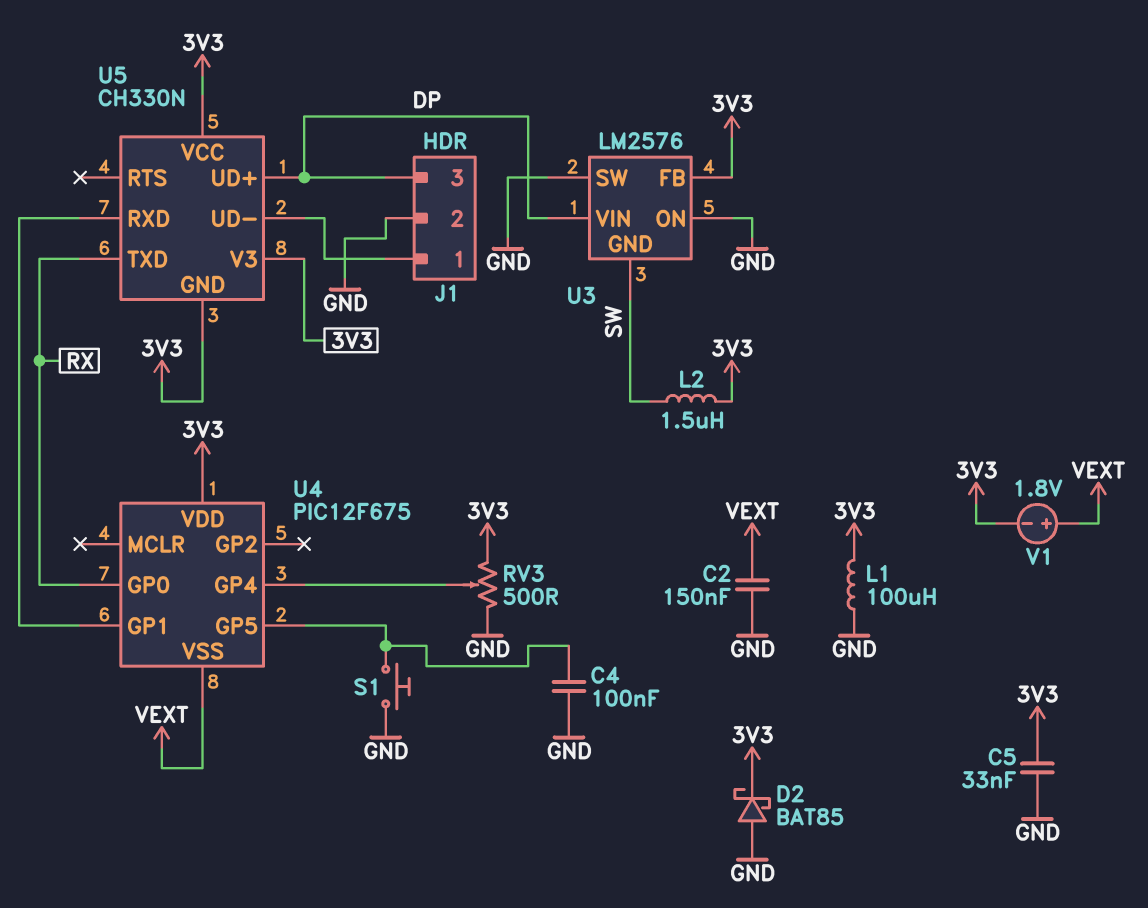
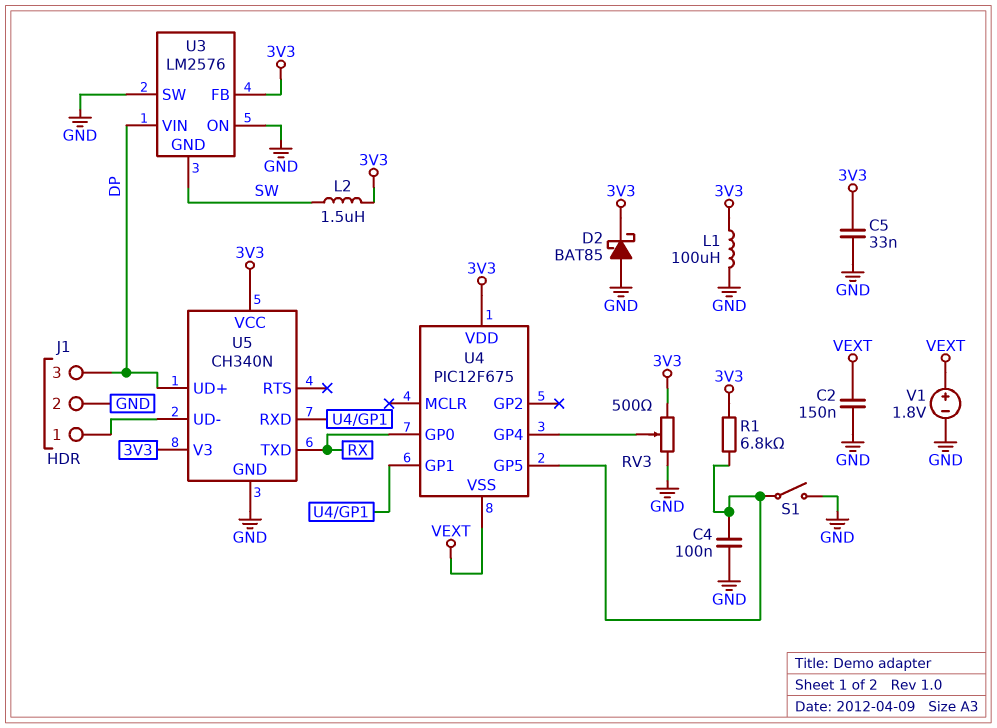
R1: none -> 6.8k (3V3, U4/GP5)
S1: button (GND, U4/GP5) -> switch (GND, U4/GP5)
U5: CH330N -> CH340N
U5 pin GND: 3V3 -> GND
V1: 1.8V (plus VEXT, minus 3V3) -> 1.8V (plus VEXT, minus GND)

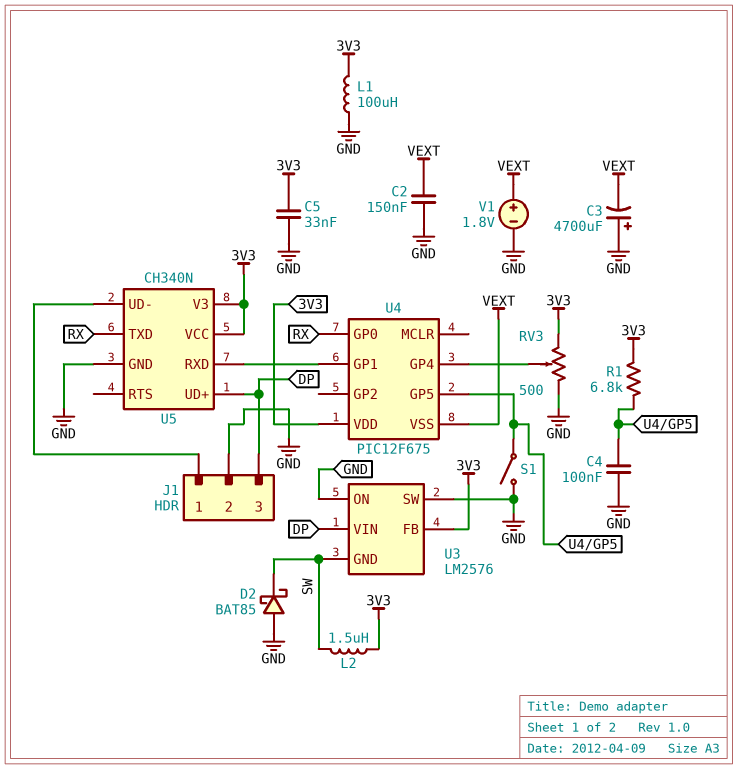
C3: none -> 4700uF (plus GND, minus VEXT)
D2: schottky BAT85 (A GND, K 3V3) -> schottky BAT85 (A GND, K SW)

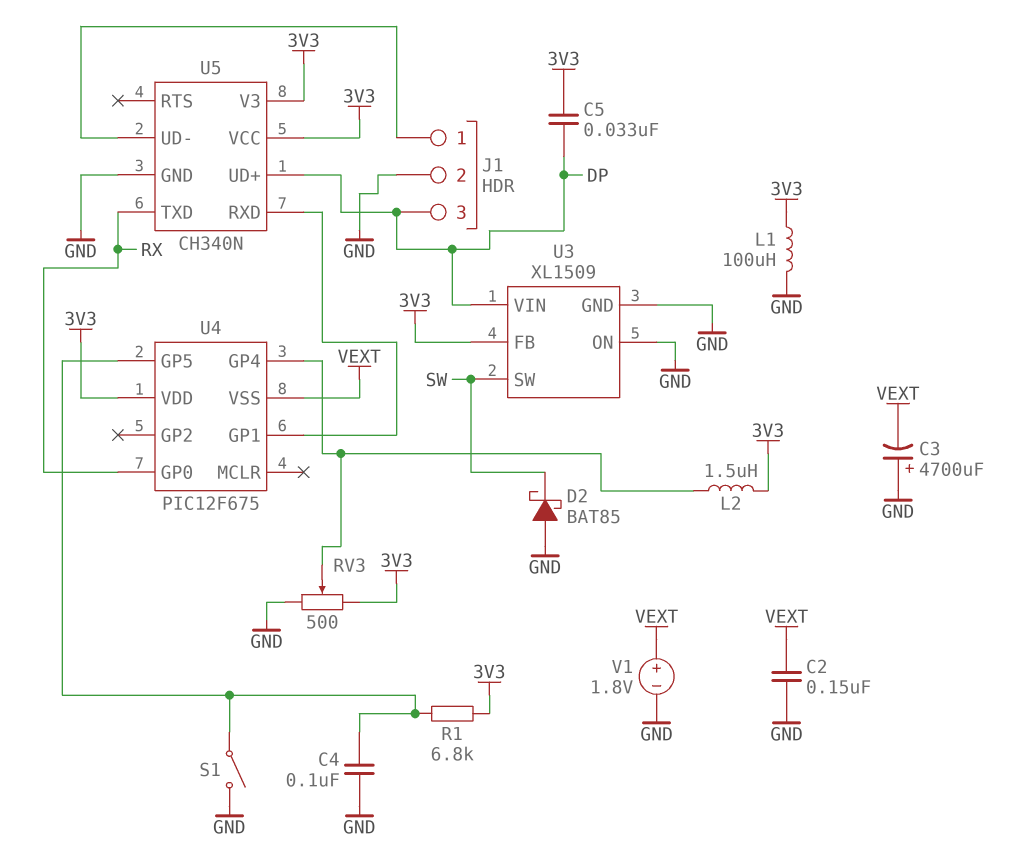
C5: 33nF (3V3, GND) -> 33nF (3V3, DP)
L2: 1.5uH (3V3, SW) -> 1.5uH (3V3, U4/GP4)
U3: LM2576 -> XL1509
U3 pin GND: SW -> GND
U3 pin SW: GND -> SW

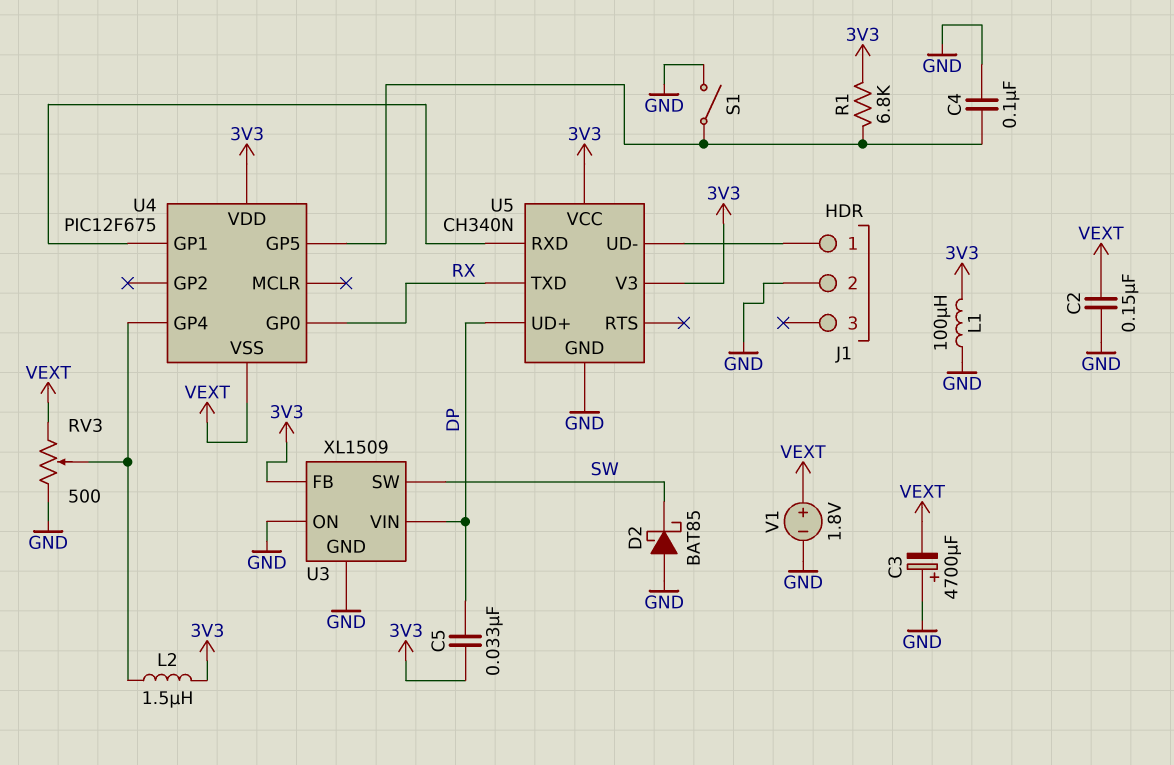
J1 pin 3: DP -> none
RV3: 500 (3V3, GND, wiper U4/GP4) -> 500 (GND, VEXT, wiper U4/GP4)

